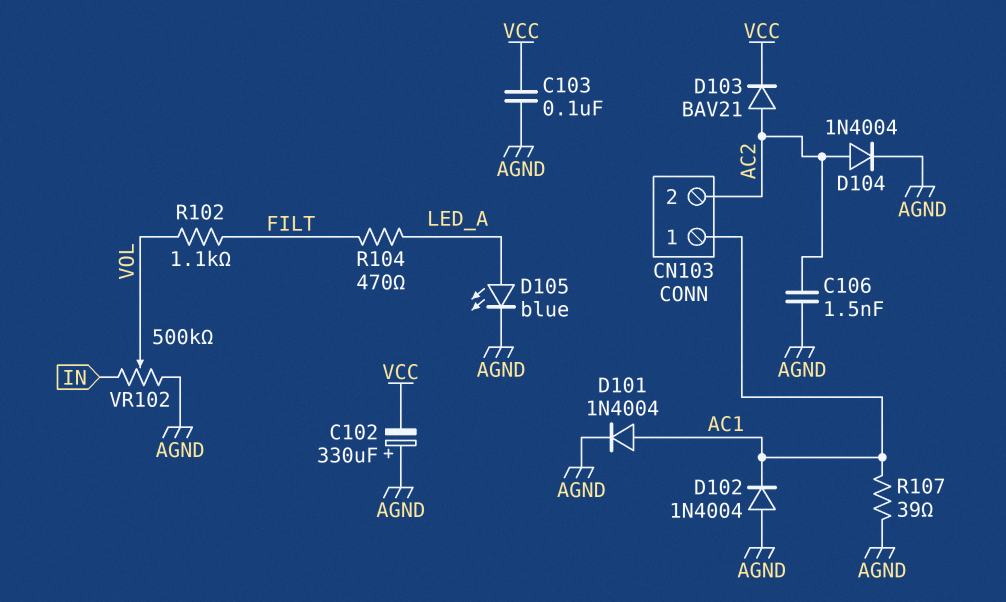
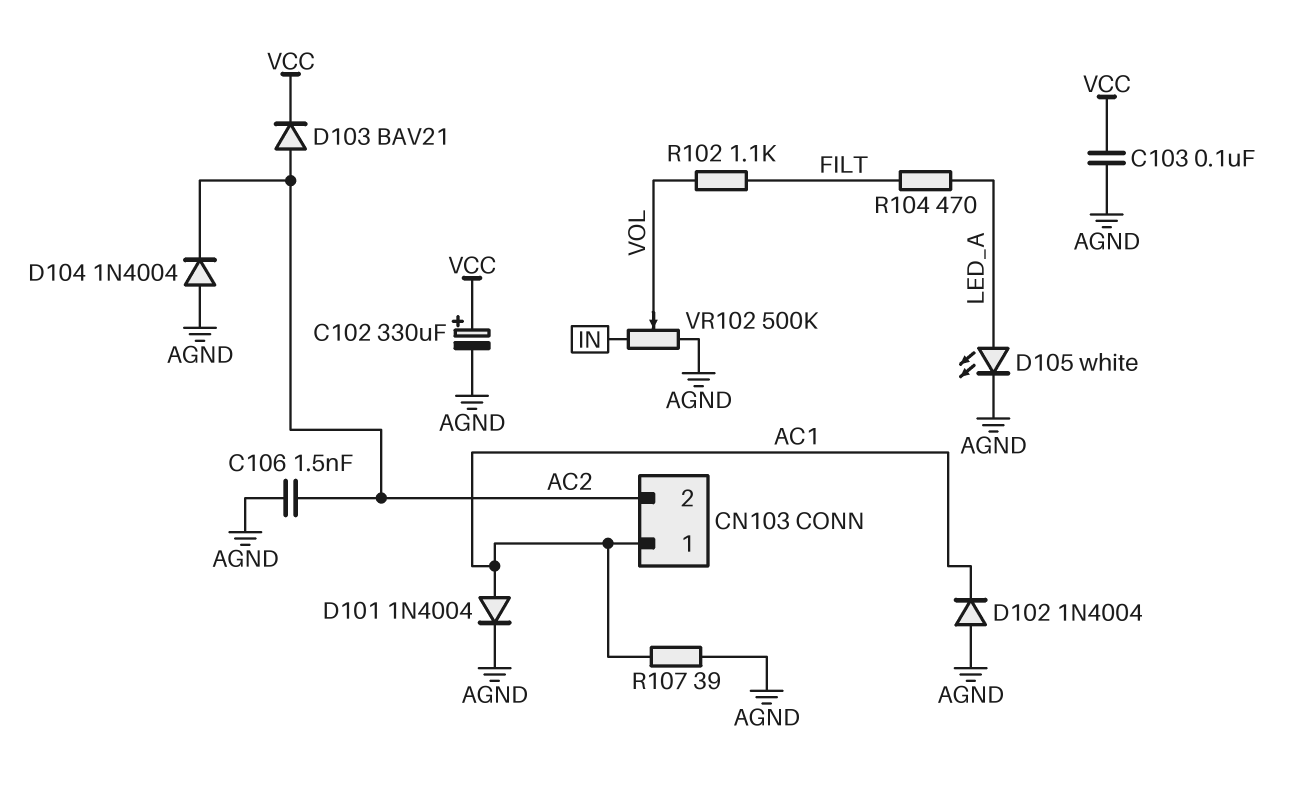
C102: 330uF (plus AGND, minus VCC) -> 330uF (plus VCC, minus AGND)
D104: diode 1N4004 (A AC2, K AGND) -> diode 1N4004 (A AGND, K AC2)
D105: LED blue (A LED_A, K AGND) -> LED white (A LED_A, K AGND)

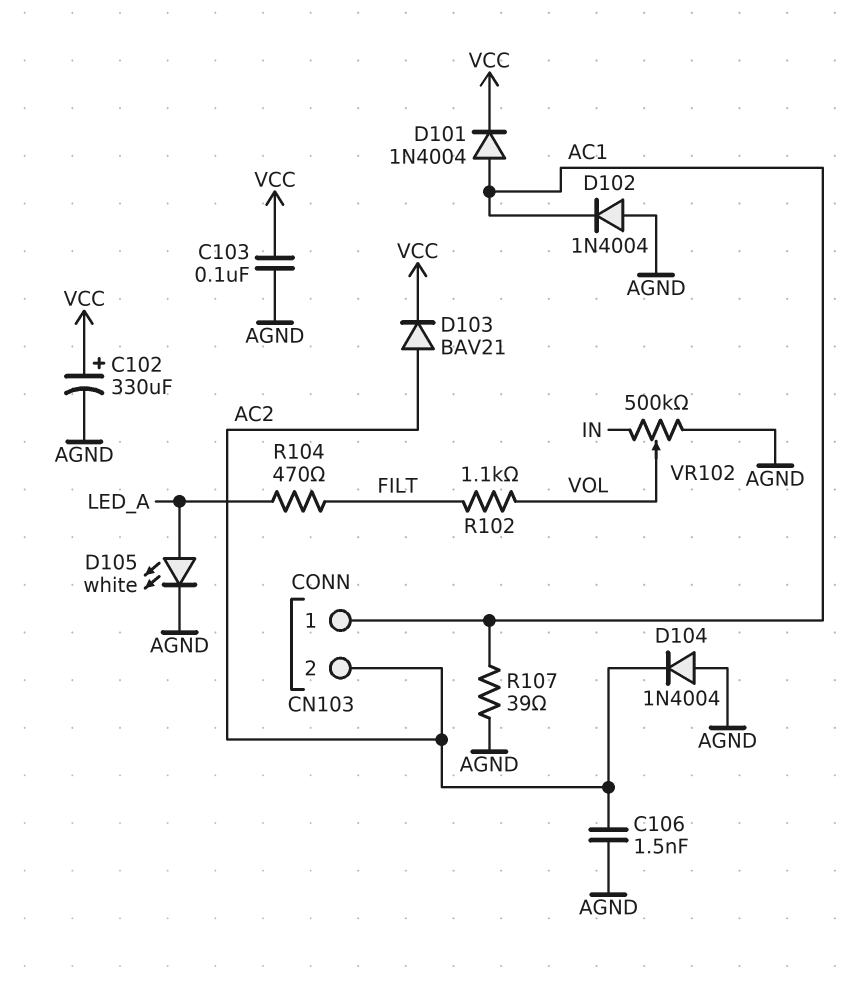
D101: diode 1N4004 (A AC1, K AGND) -> diode 1N4004 (A AC1, K VCC)

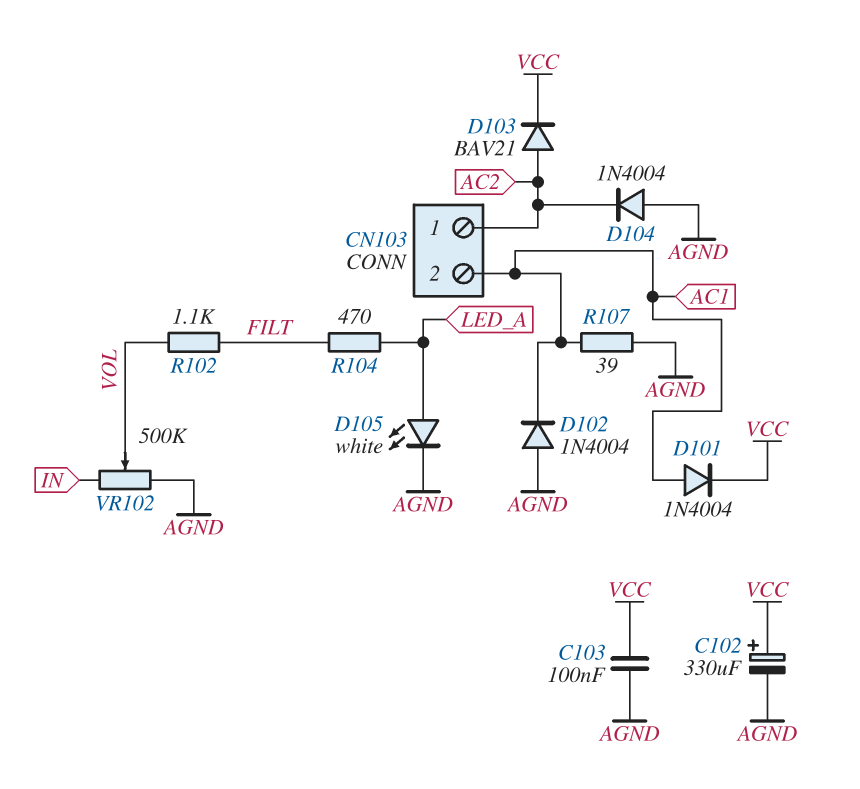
C106: 1.5nF (AC2, AGND) -> none
CN103 pin 1: AC1 -> AC2
CN103 pin 2: AC2 -> AC1

